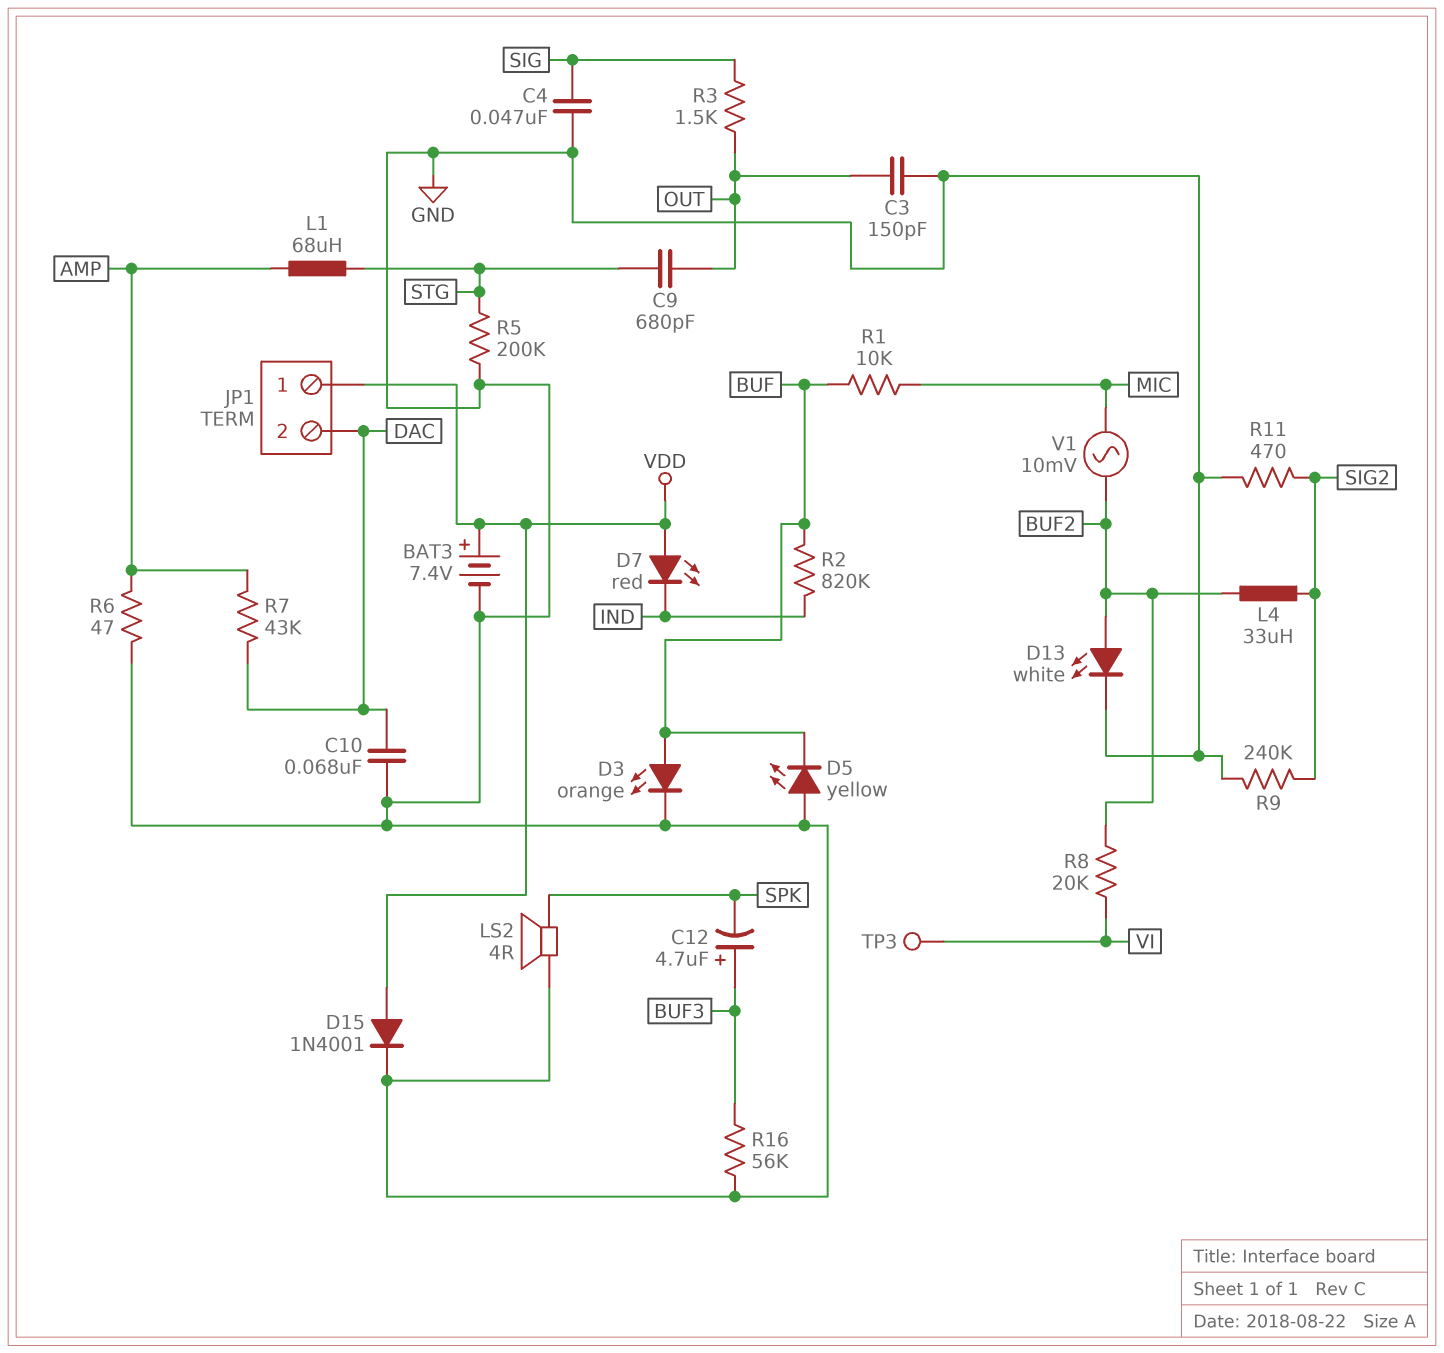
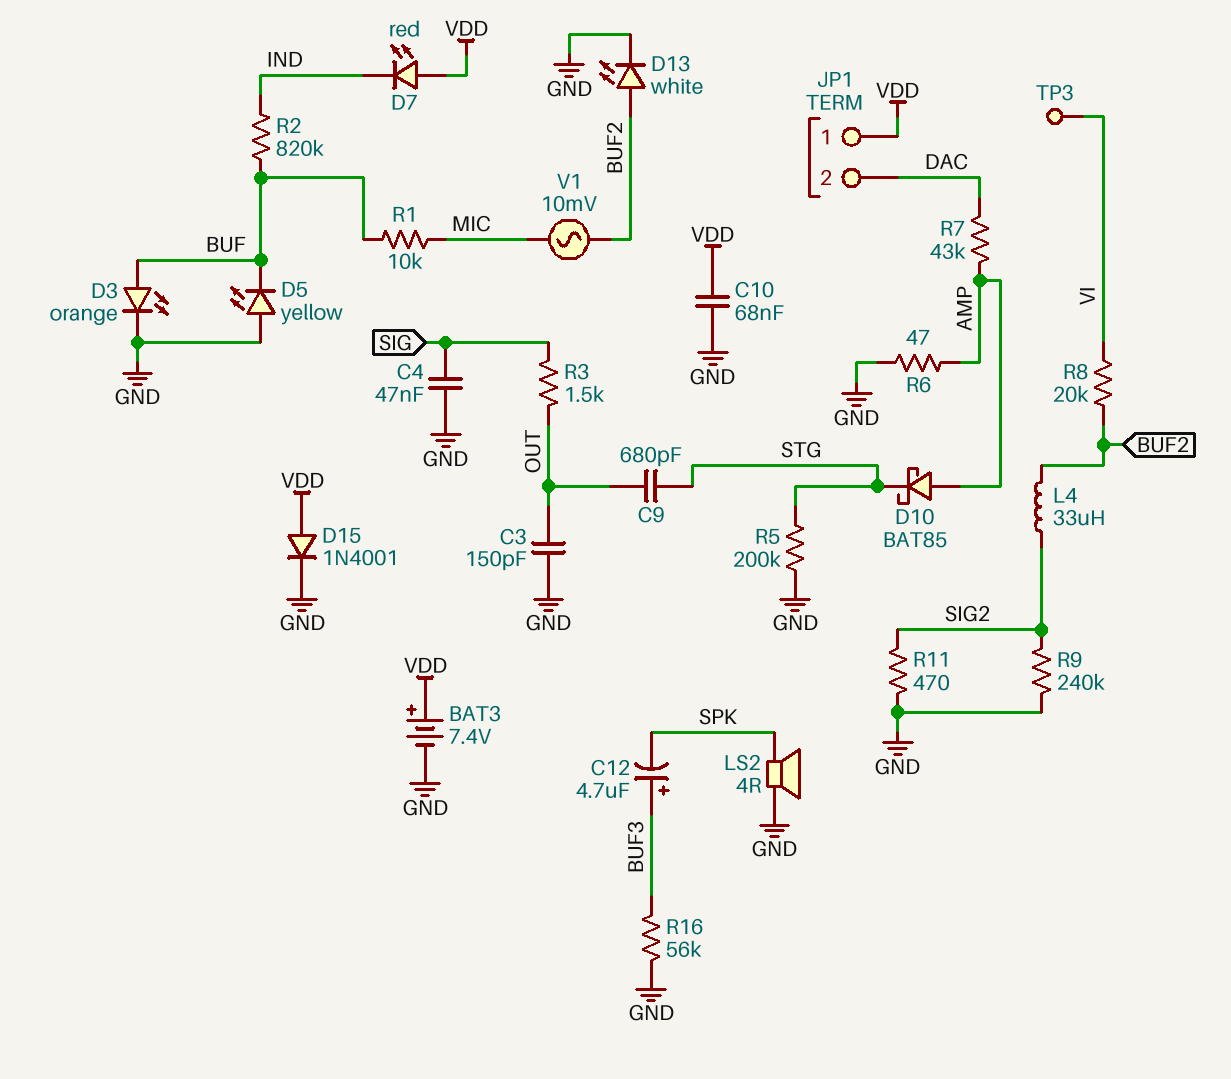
C10: 68nF (DAC, GND) -> 68nF (GND, VDD)
D10: none -> schottky BAT85 (A AMP, K STG)
L1: 68uH (AMP, STG) -> none

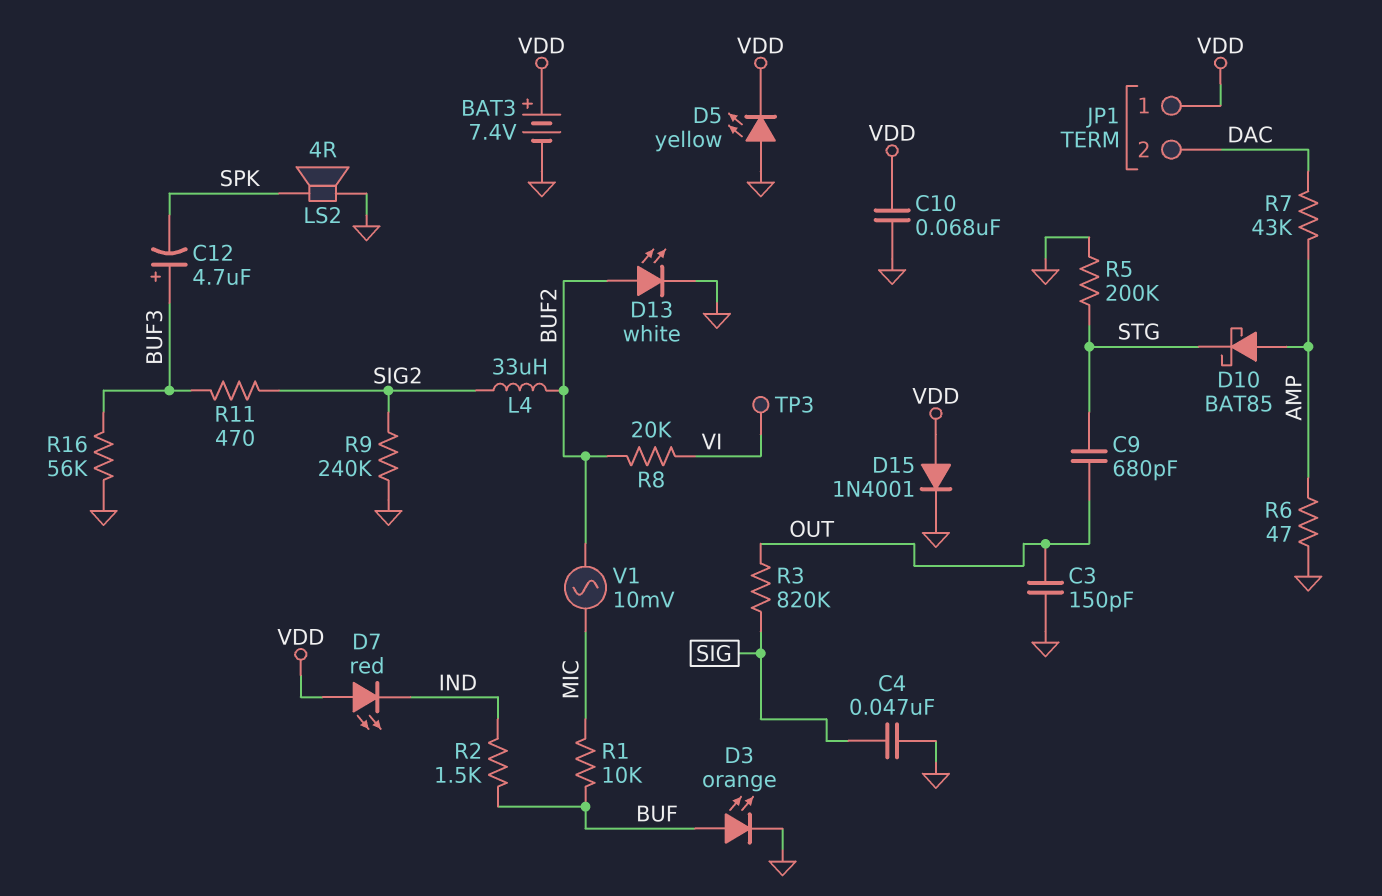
D5: LED yellow (A GND, K BUF) -> LED yellow (A GND, K VDD)
R2: 820k (BUF, IND) -> 1.5k (BUF, IND)
R3: 1.5k (OUT, SIG) -> 820k (OUT, SIG)
R11: 470 (GND, SIG2) -> 470 (BUF3, SIG2)

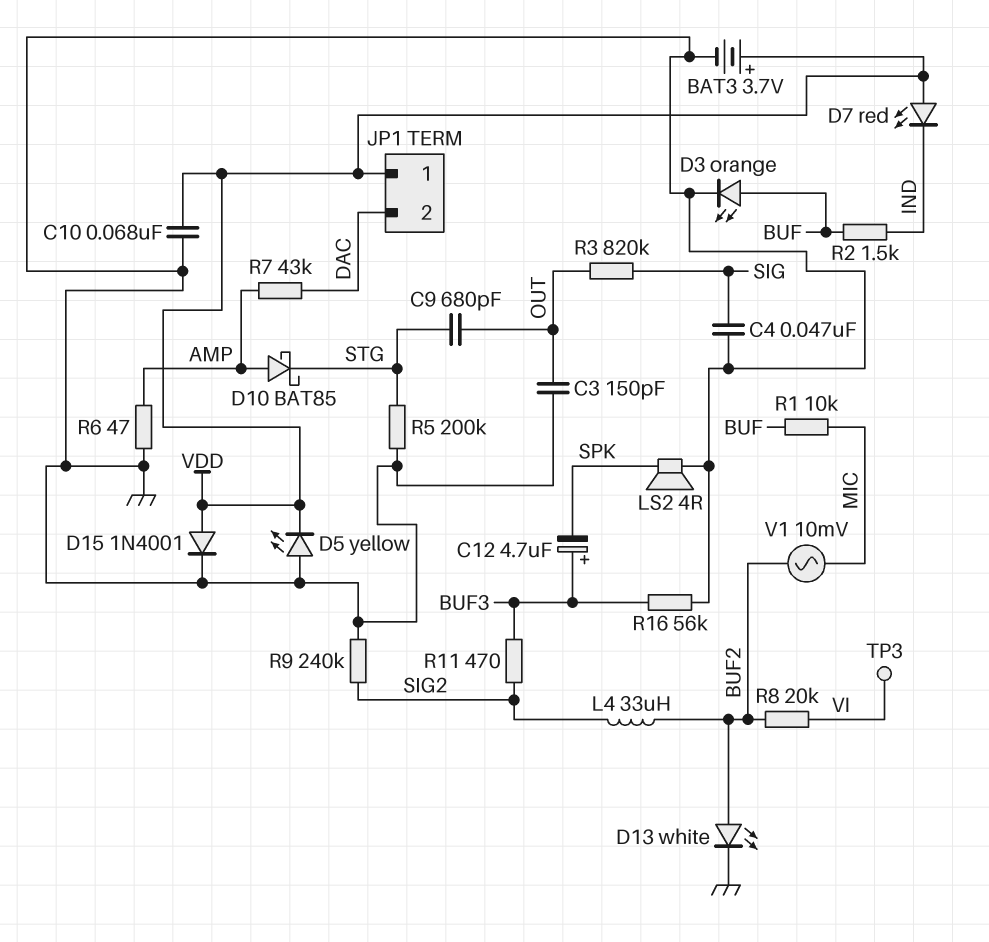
BAT3: 7.4V (plus VDD, minus GND) -> 3.7V (plus VDD, minus GND)

